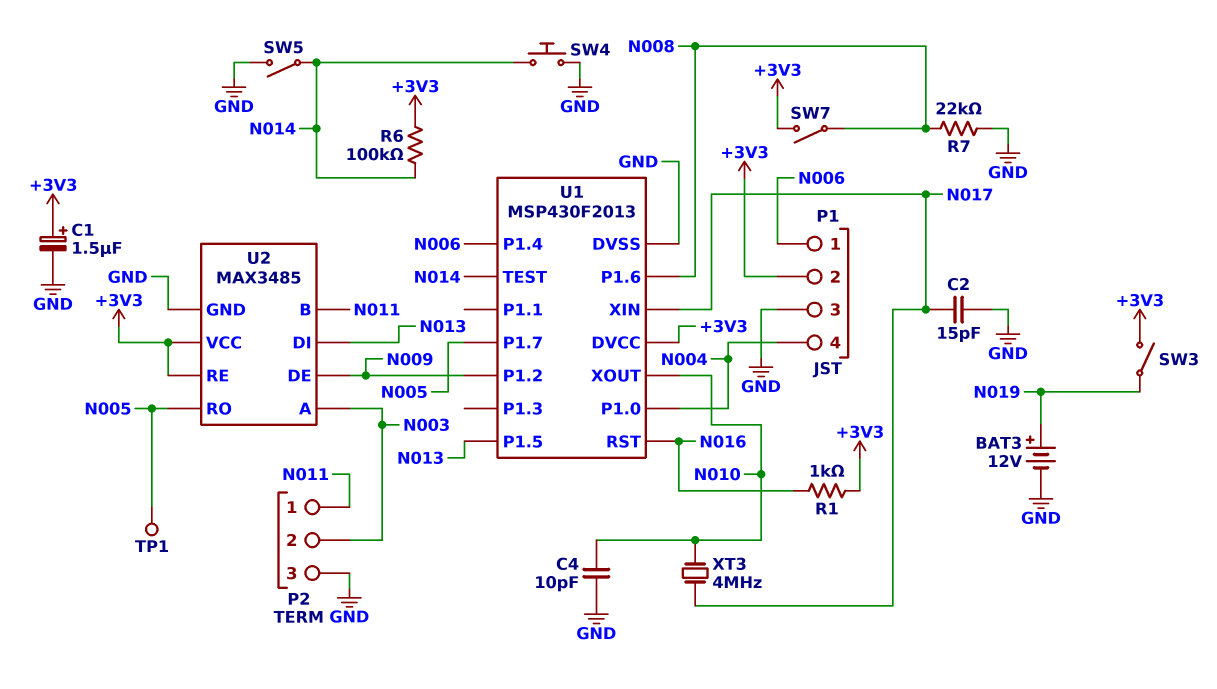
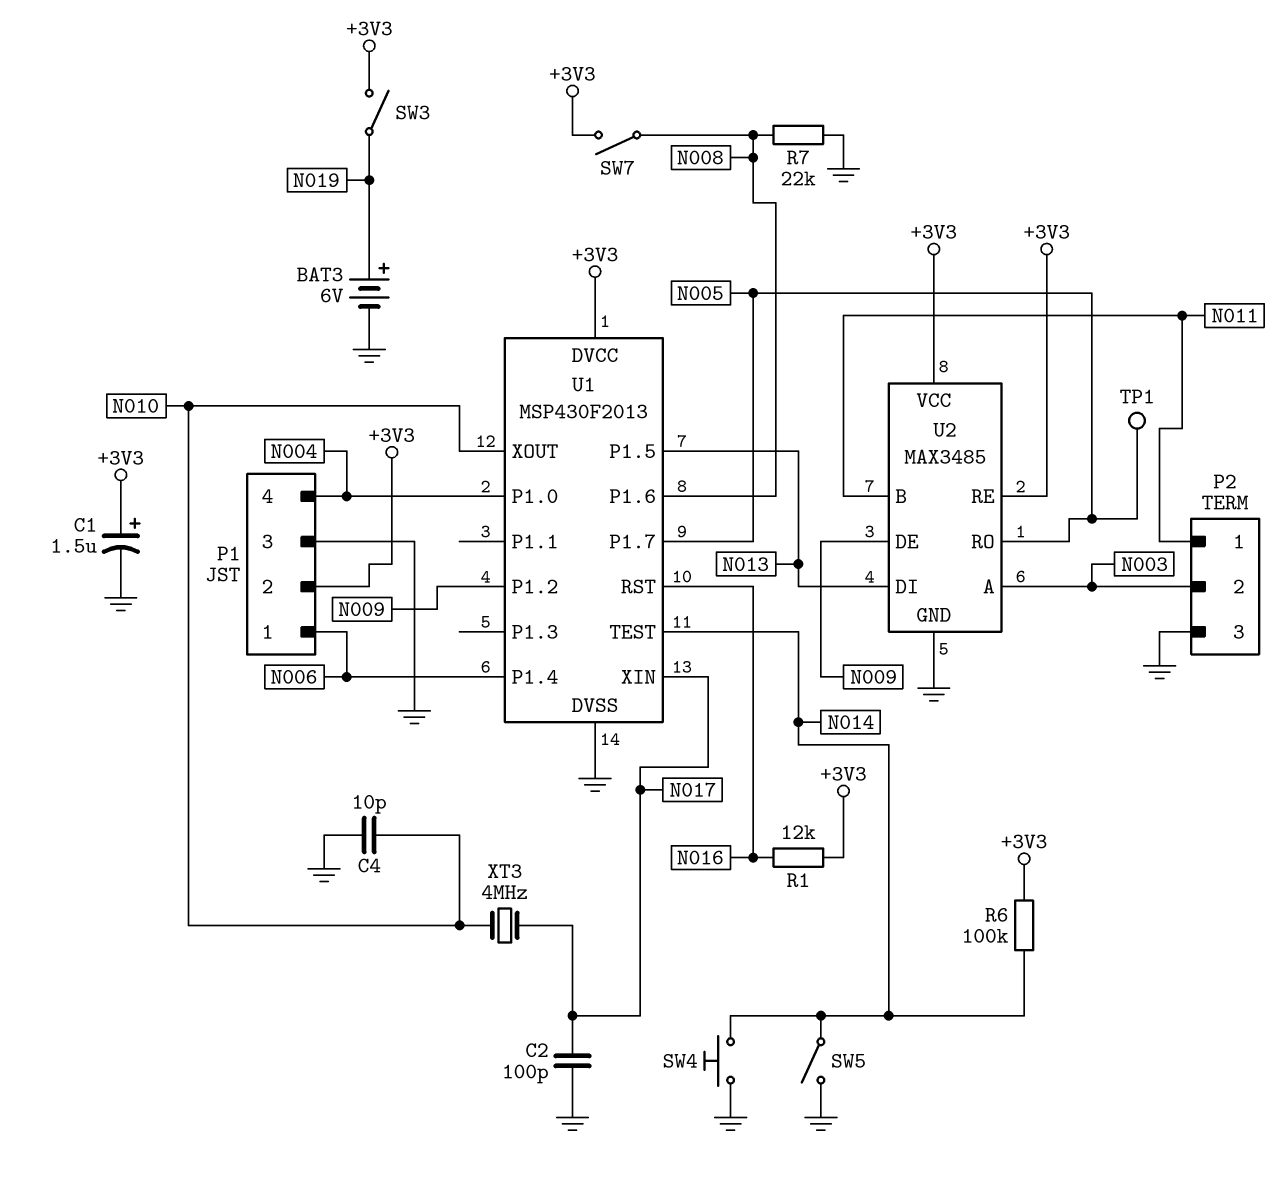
BAT3: 12V (plus N019, minus GND) -> 6V (plus N019, minus GND)
C2: 15pF (GND, N017) -> 100pF (GND, N017)
R1: 1k (+3V3, N016) -> 12k (+3V3, N016)

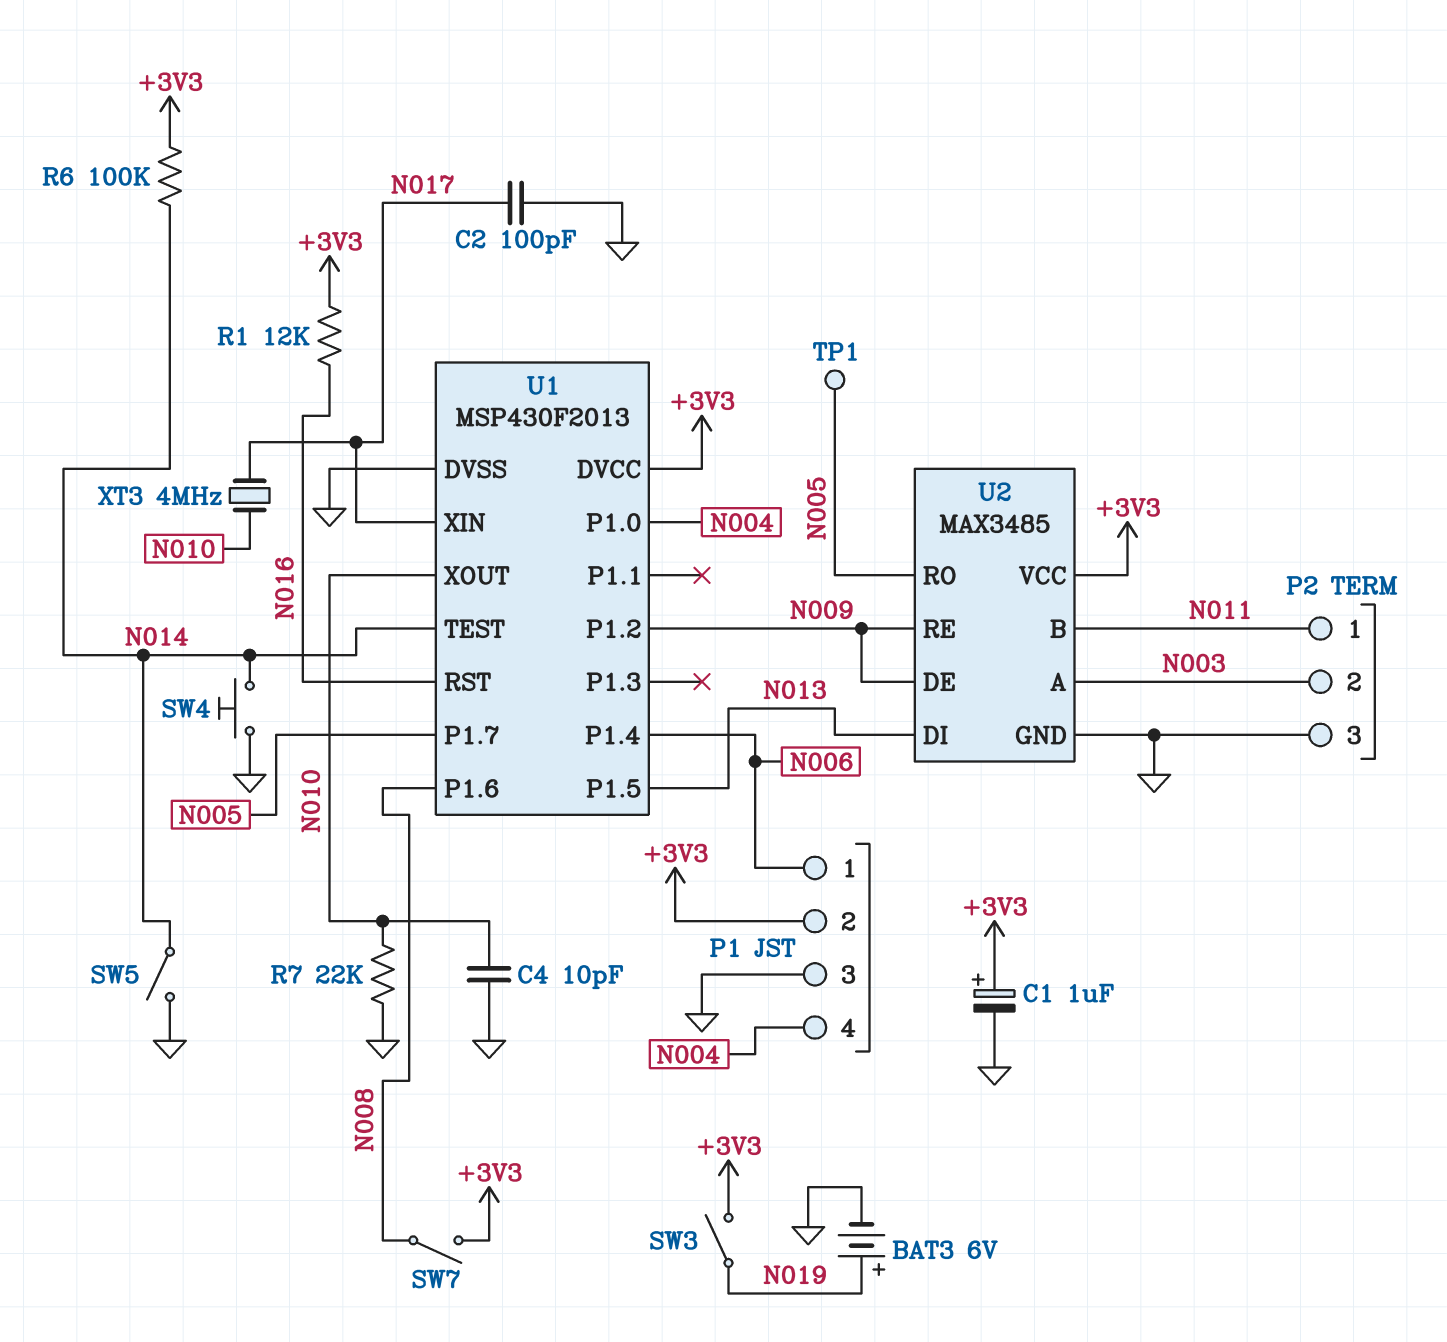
C1: 1.5uF (plus +3V3, minus GND) -> 1uF (plus +3V3, minus GND)
R7: 22k (GND, N008) -> 22k (GND, N010)
U2 pin RE: +3V3 -> N009

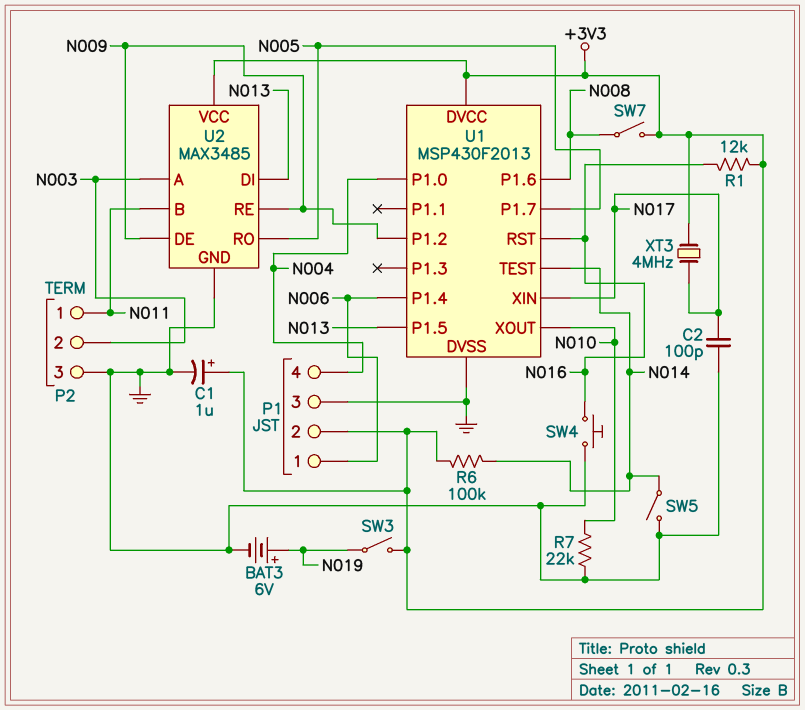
C4: 10pF (GND, N010) -> none
SW4: button (GND, N014) -> button (GND, N016)
TP1: test point (N005) -> none
XT3: 4MHz (N010, N017) -> 4MHz (+3V3, N017)

